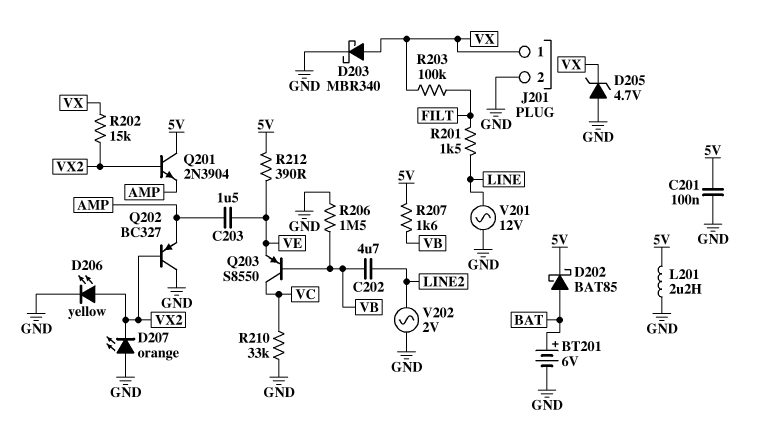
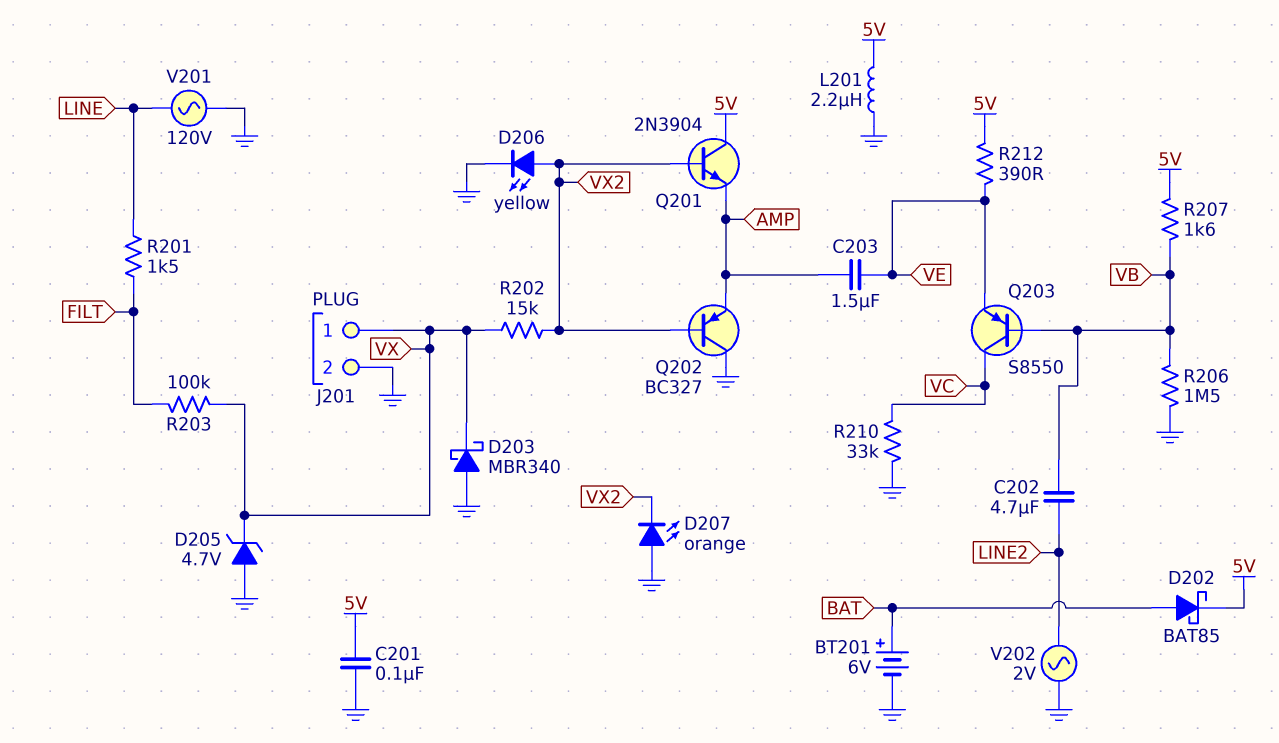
D203: schottky MBR340 (A VX, K GND) -> schottky MBR340 (A GND, K VX)
V201: AC 12V (GND, LINE) -> AC 120V (GND, LINE)

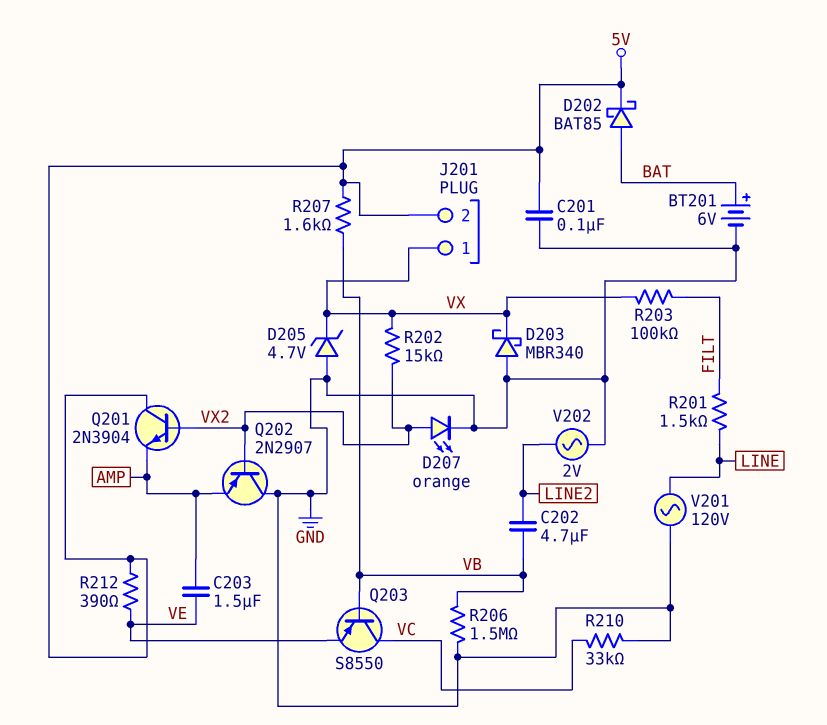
D206: LED yellow (A VX2, K GND) -> none
D207: LED orange (A GND, K VX2) -> LED orange (A VX2, K GND)
J201 pin 2: GND -> 5V
L201: 2.2uH (5V, GND) -> none
Q202: PNP BC327 (B VX2, C GND, E AMP) -> PNP 2N2907 (B VX2, C GND, E AMP)

